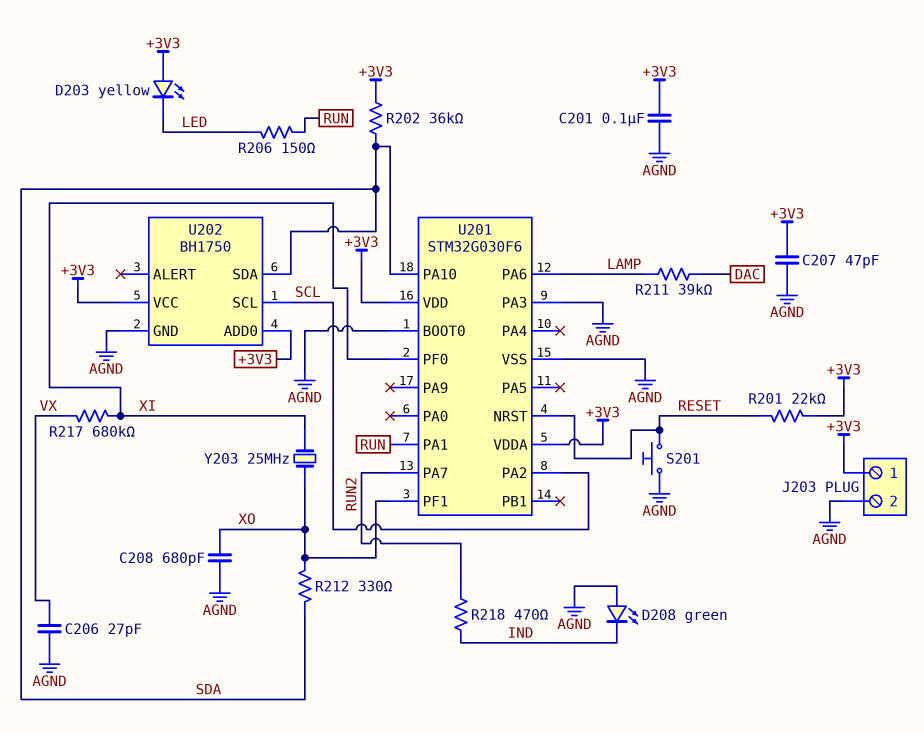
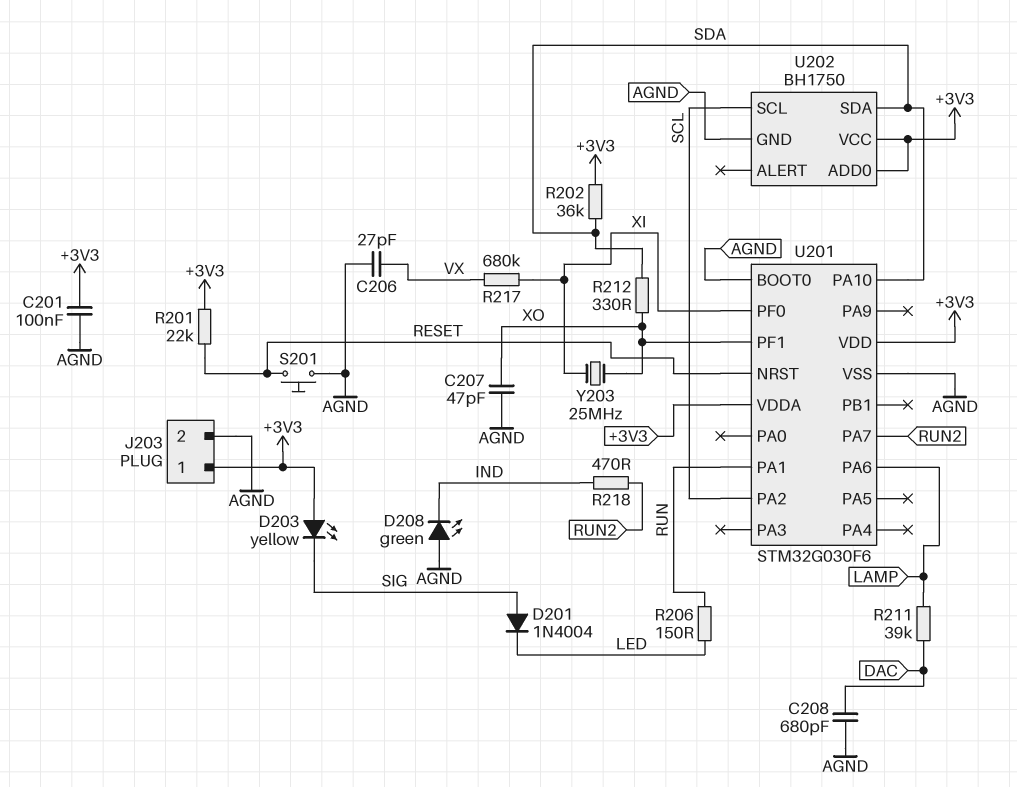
C207: 47pF (+3V3, AGND) -> 47pF (AGND, XO)
C208: 680pF (AGND, XO) -> 680pF (AGND, DAC)
D201: none -> diode 1N4004 (A SIG, K LED)
D203: LED yellow (A +3V3, K LED) -> LED yellow (A +3V3, K SIG)
U201 pin PA3: AGND -> none

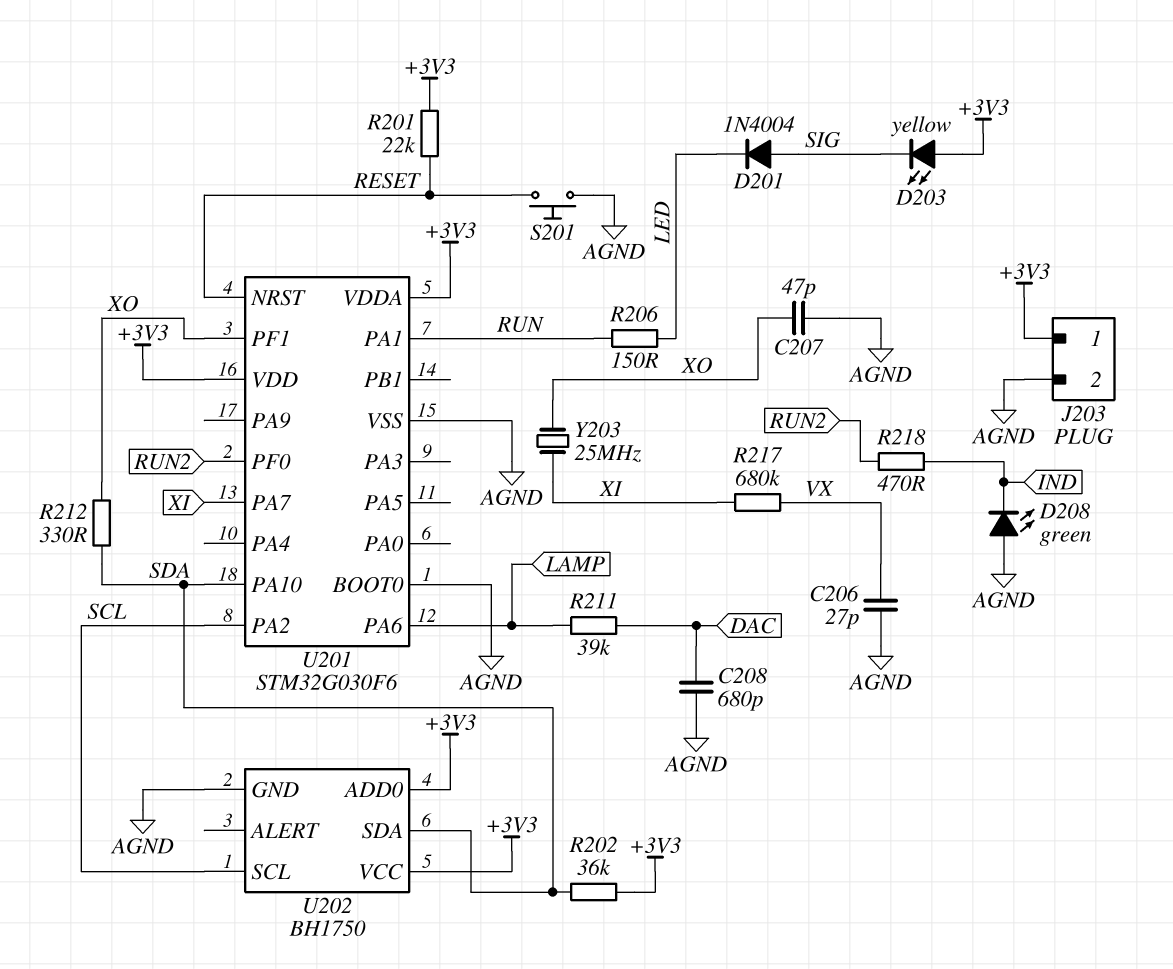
C201: 100nF (+3V3, AGND) -> none
U201 pin PA7: RUN2 -> XI
U201 pin PF0: XI -> RUN2

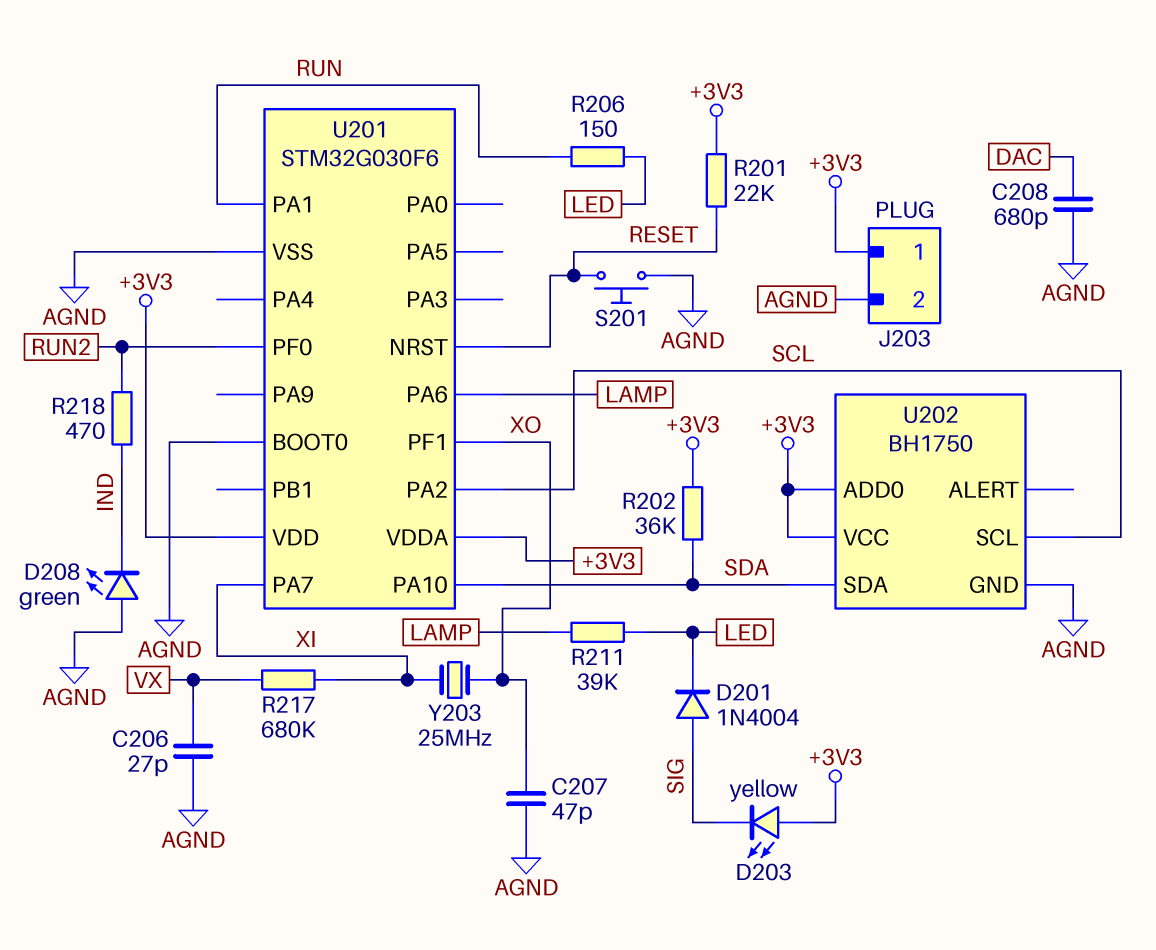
R211: 39k (DAC, LAMP) -> 39k (LAMP, LED)
R212: 330 (SDA, XO) -> none

